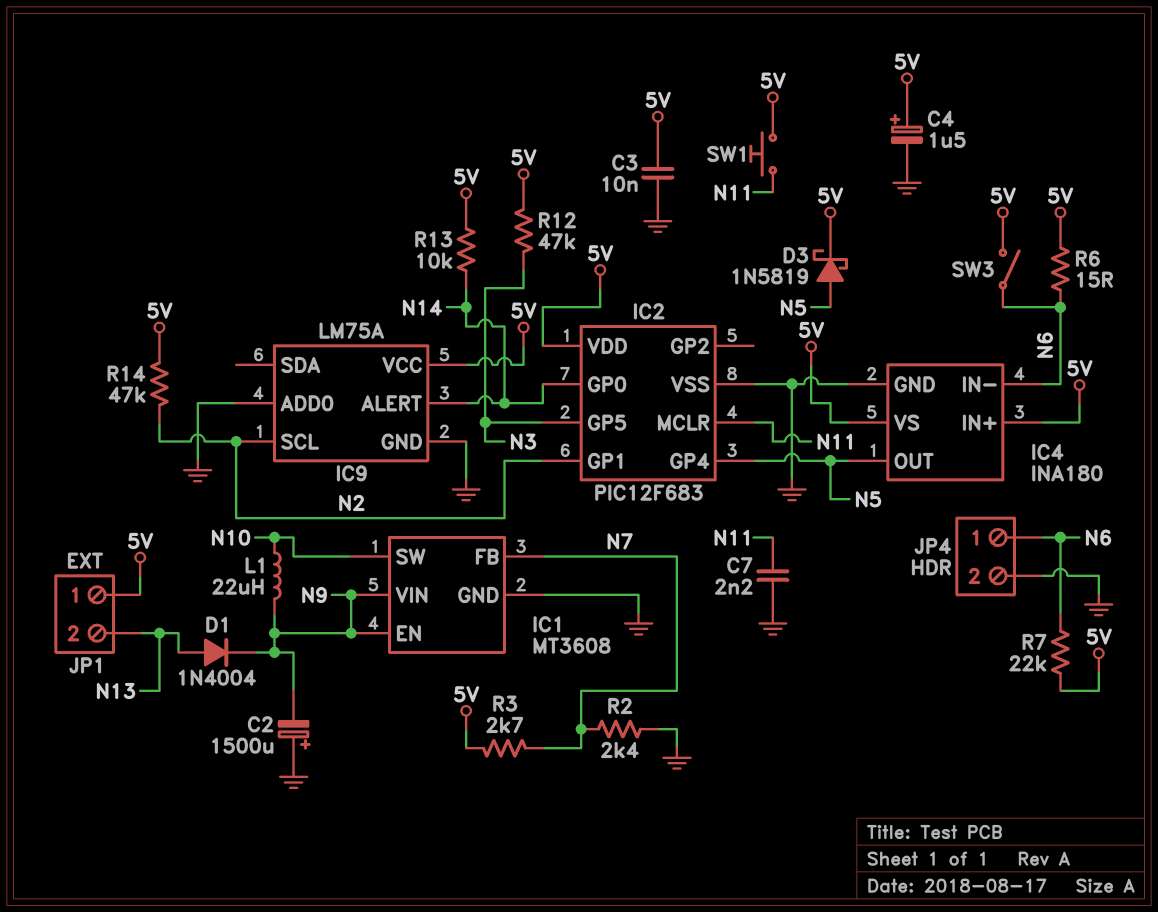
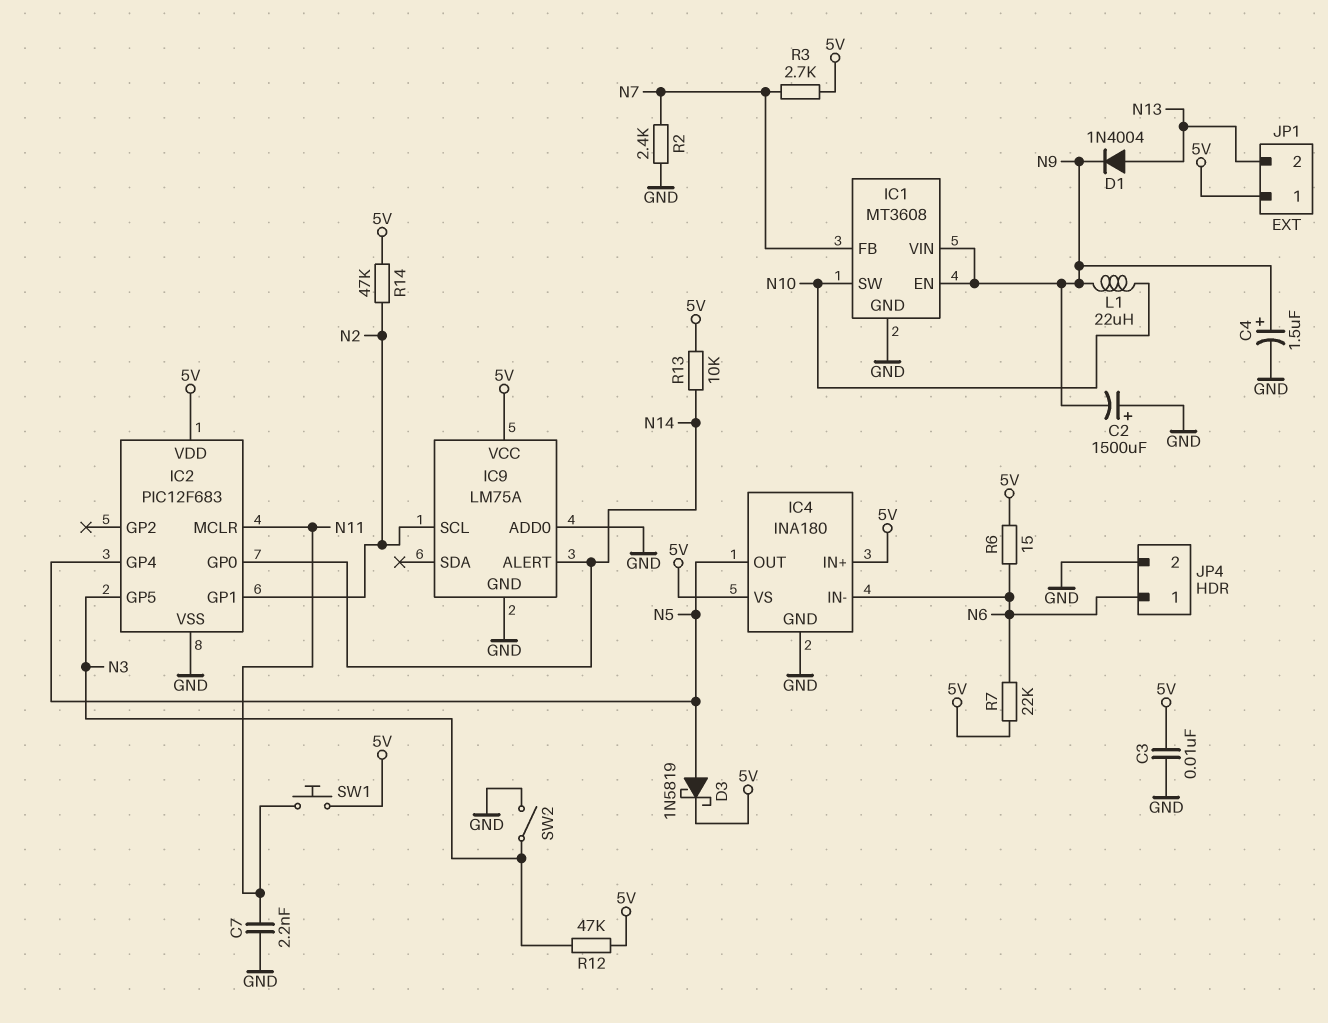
C4: 1.5uF (plus 5V, minus GND) -> 1.5uF (plus N9, minus GND)
SW2: none -> switch (GND, N3)
SW3: switch (5V, N6) -> none

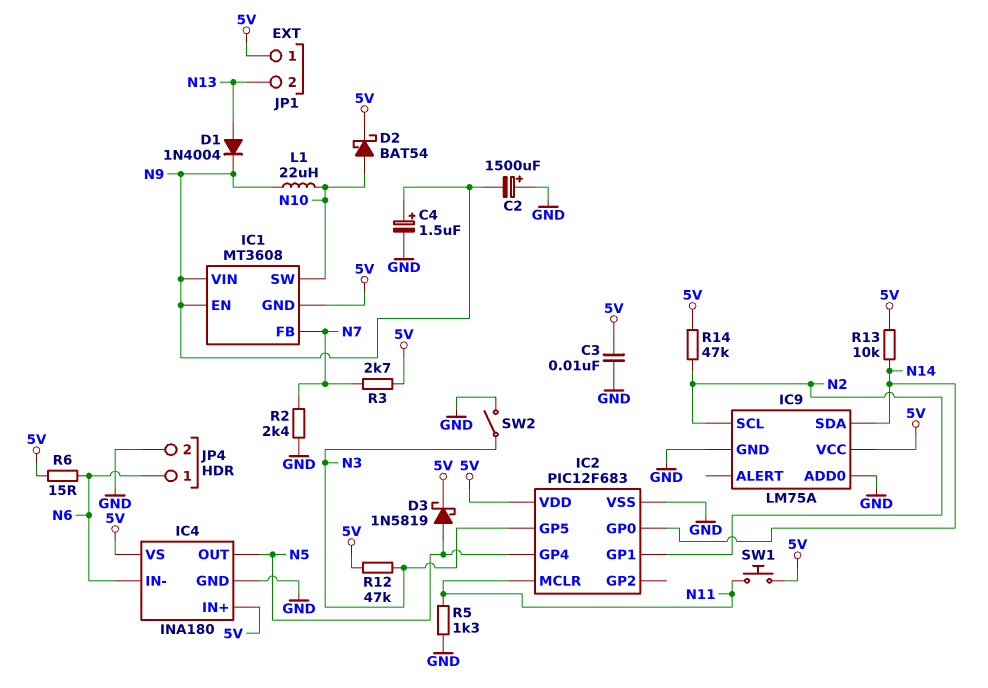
C7: 2.2nF (GND, N11) -> none
D2: none -> schottky BAT54 (A N10, K 5V)
IC1 pin GND: GND -> 5V
IC9 pin ALERT: N14 -> none
IC9 pin SDA: none -> N14
R5: none -> 1.3k (GND, N11)
R7: 22k (5V, N6) -> none

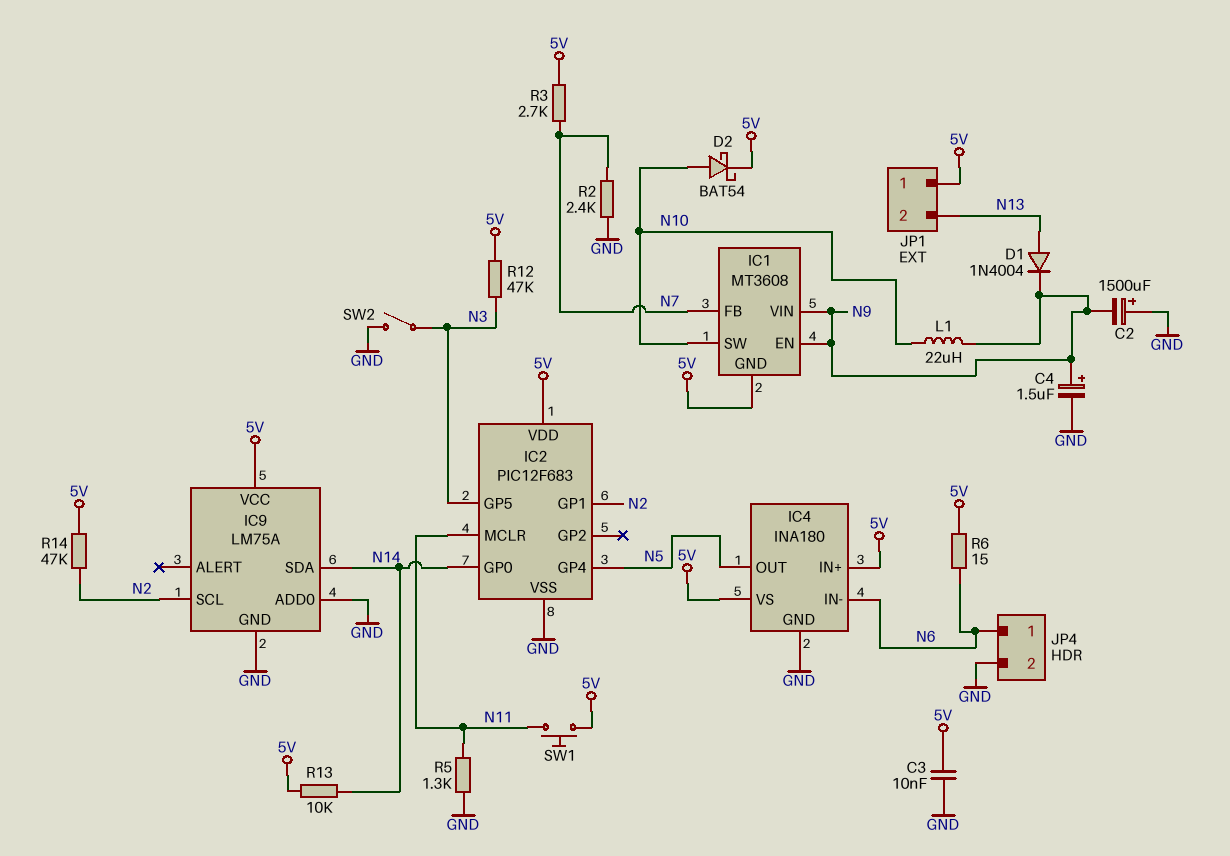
D3: schottky 1N5819 (A N5, K 5V) -> none

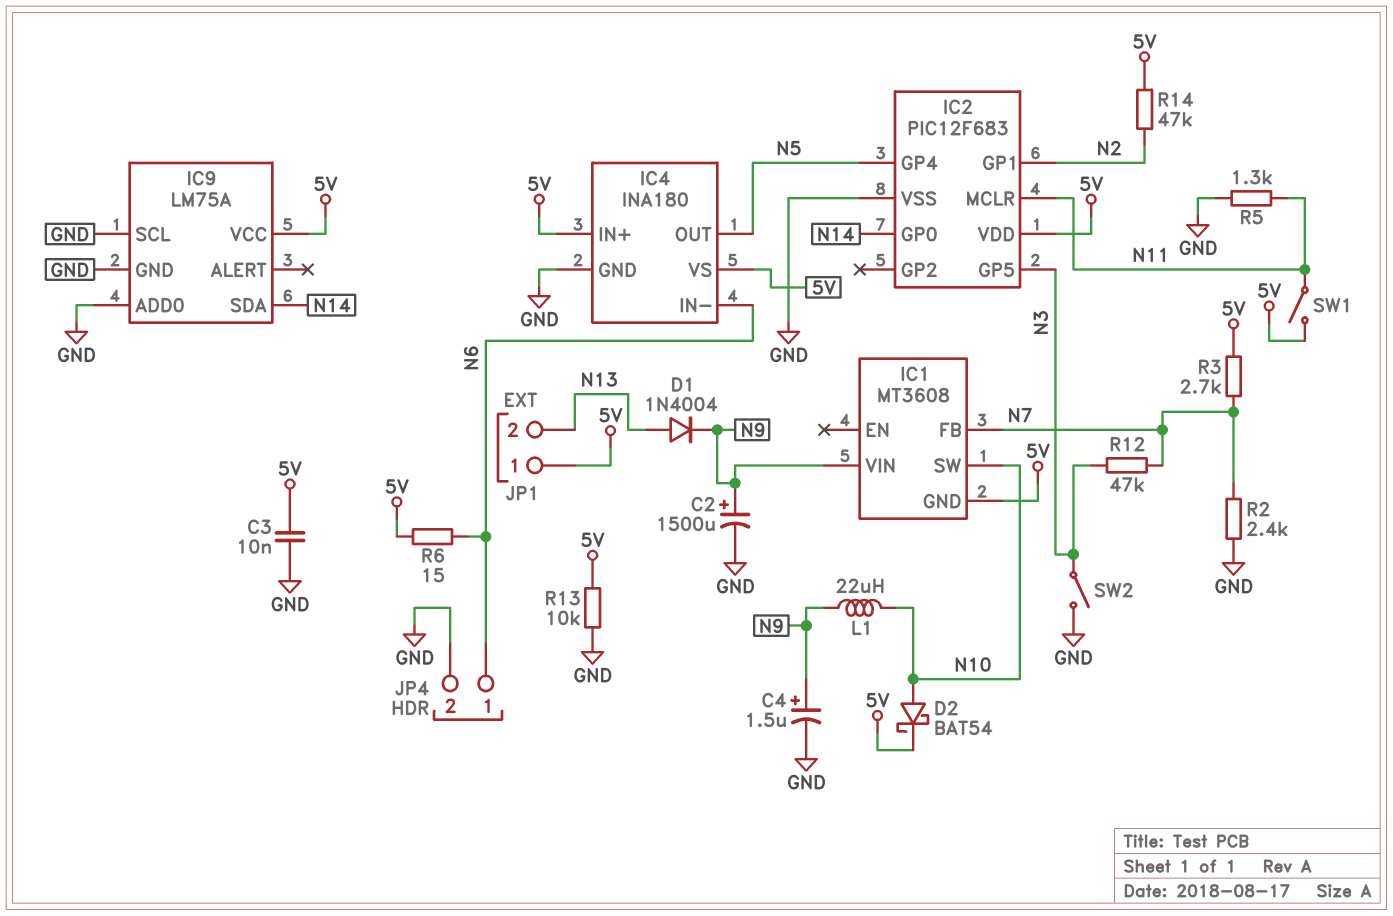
C2: 1500uF (plus GND, minus N9) -> 1500uF (plus N9, minus GND)
IC1 pin EN: N9 -> none
IC9 pin SCL: N2 -> GND
R12: 47k (5V, N3) -> 47k (N3, N7)
R13: 10k (5V, N14) -> 10k (5V, GND)
SW1: button (5V, N11) -> switch (5V, N11)

